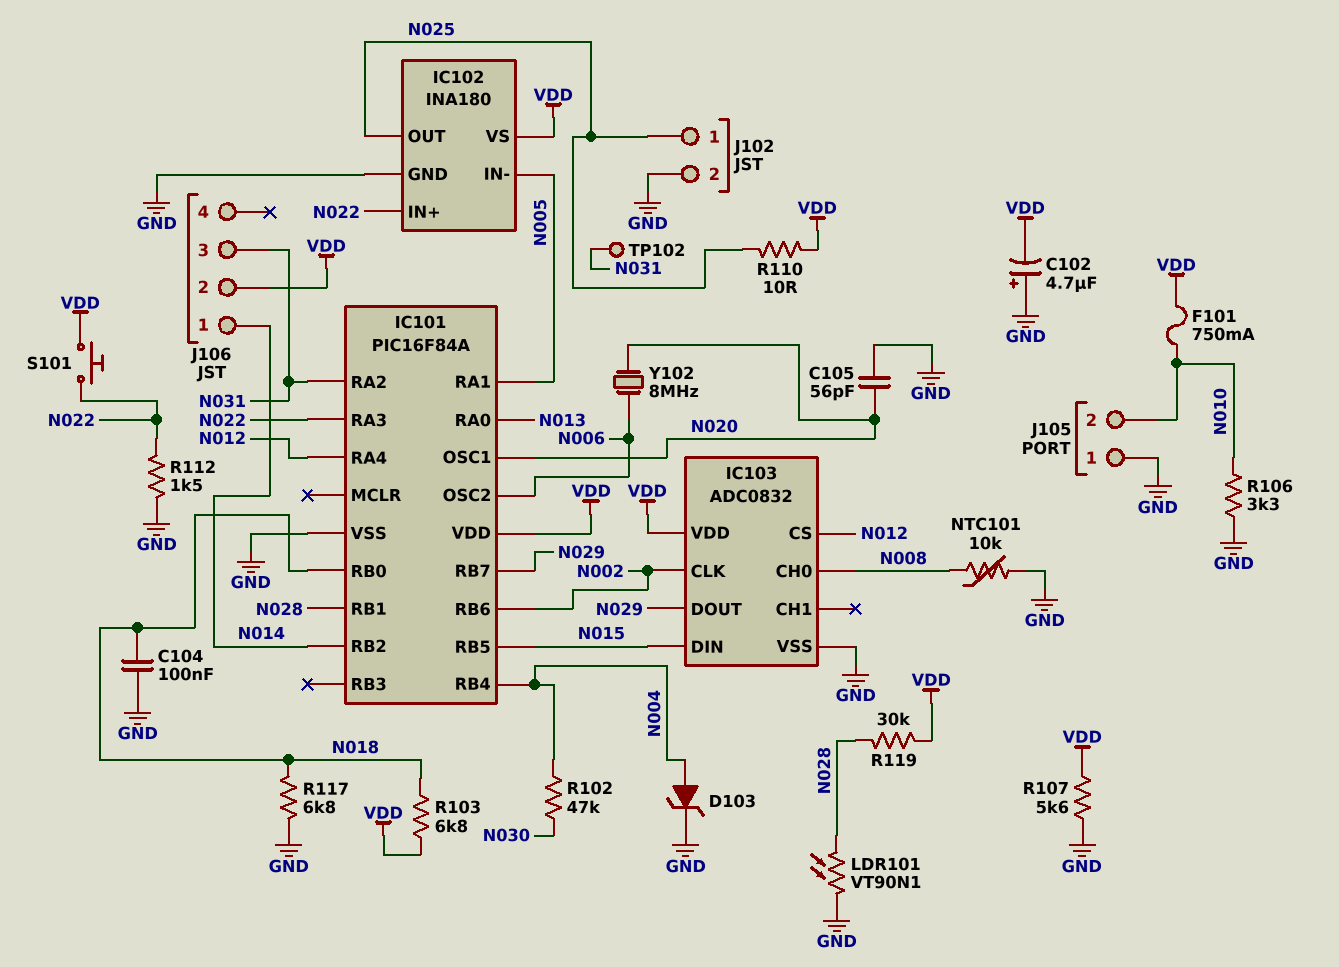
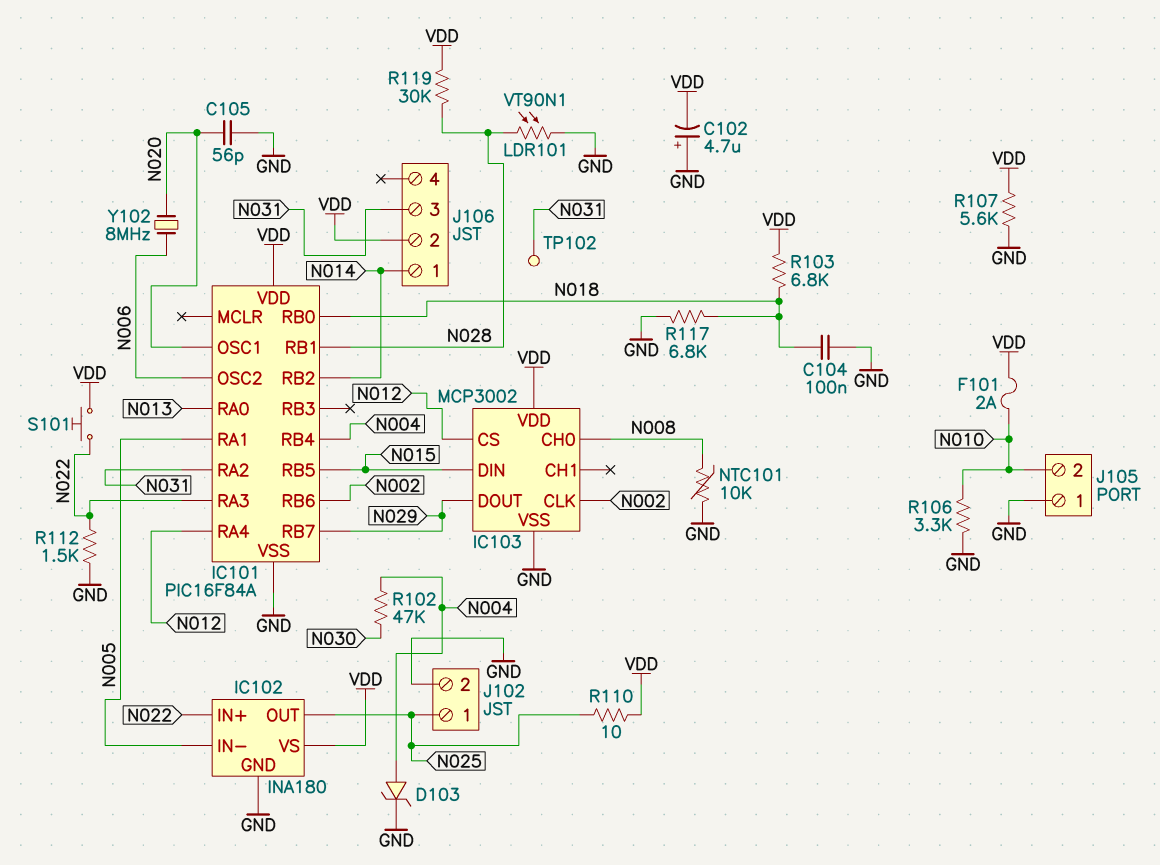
F101: 750mA (N010, VDD) -> 2A (N010, VDD)
IC103: ADC0832 -> MCP3002

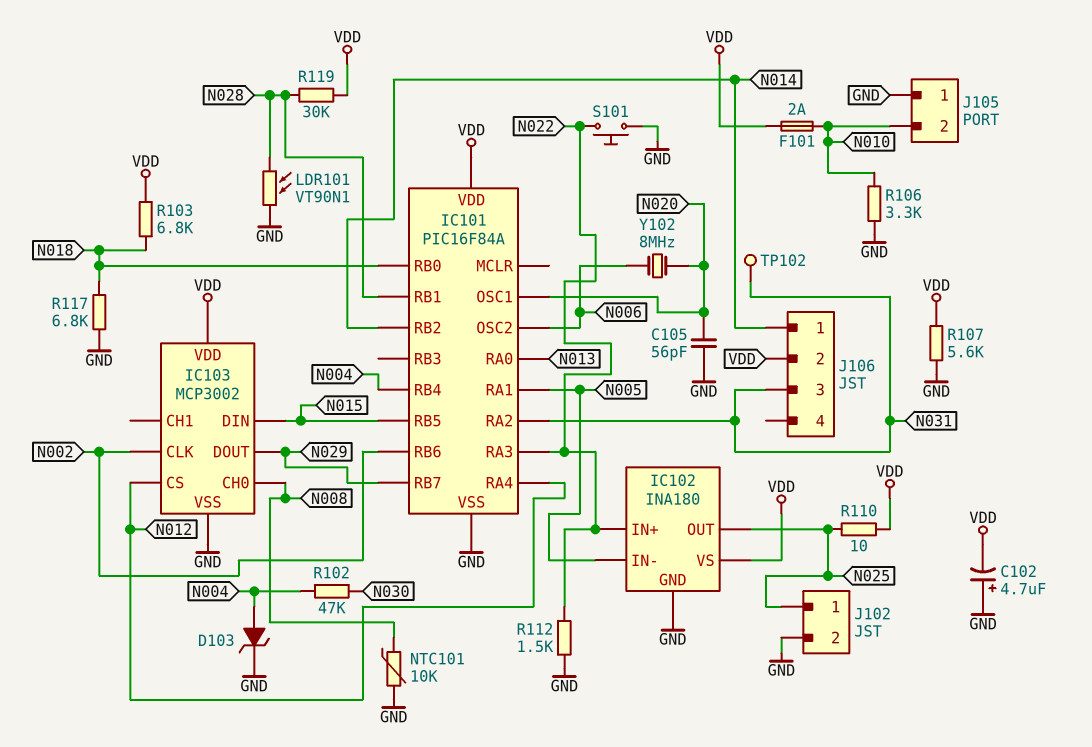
C104: 100nF (GND, N018) -> none
S101: button (N022, VDD) -> button (GND, N022)

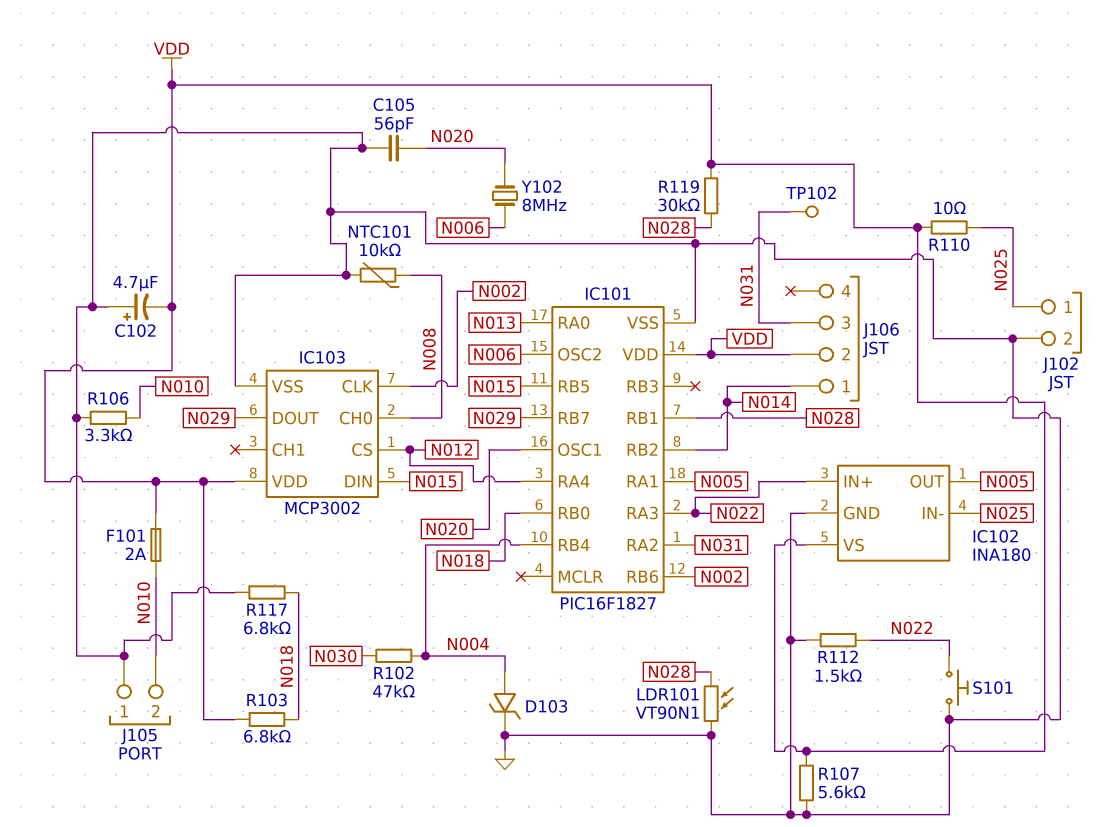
IC101: PIC16F84A -> PIC16F1827
IC102 pin IN-: N005 -> N025
IC102 pin OUT: N025 -> N005

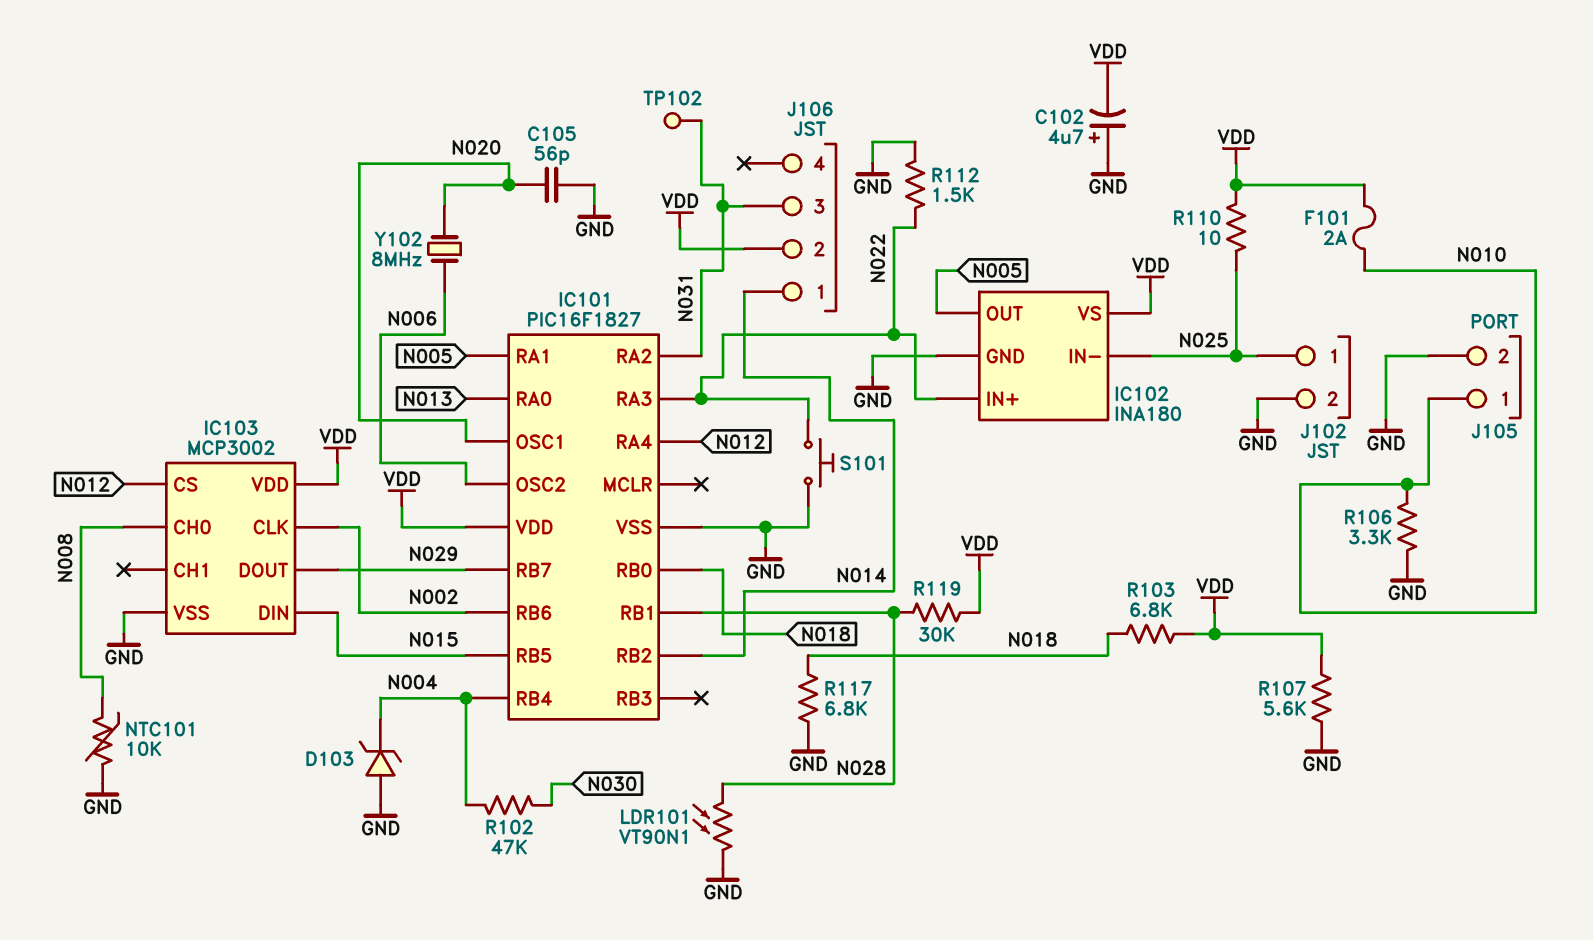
D103: zener (A N004, K GND) -> zener (A GND, K N004)
J105 pin 1: GND -> N010
J105 pin 2: N010 -> GND

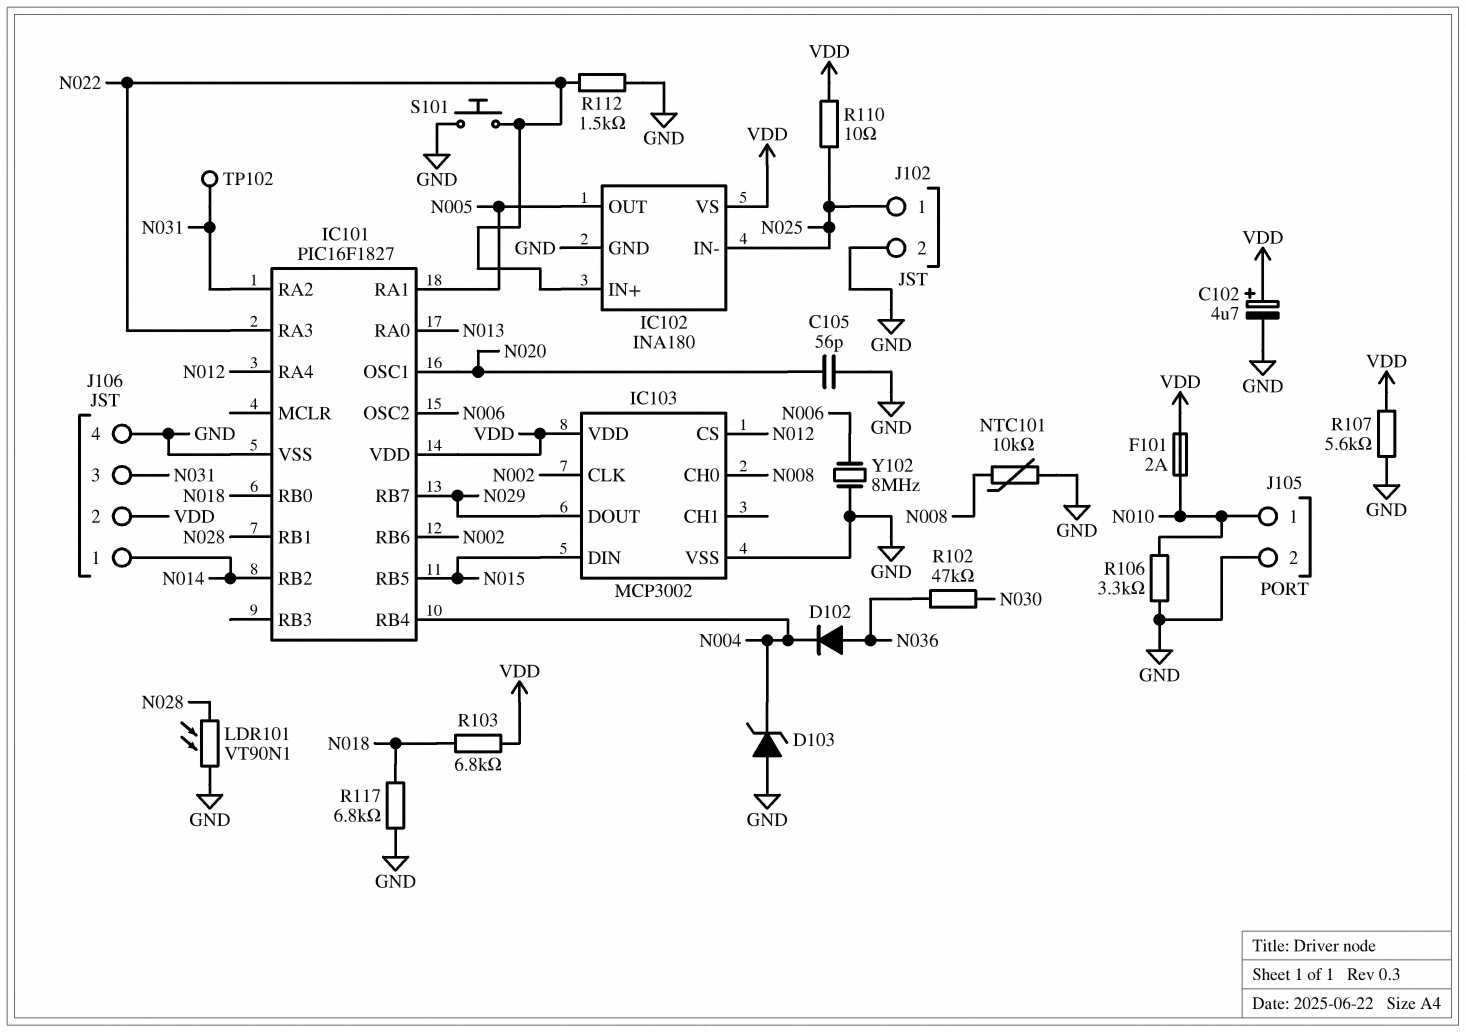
C102: 4.7uF (plus GND, minus VDD) -> 4.7uF (plus VDD, minus GND)
D102: none -> diode (A N036, K N004)
J106 pin 4: none -> GND
R102: 47k (N004, N030) -> 47k (N030, N036)
R119: 30k (N028, VDD) -> none
Y102: 8MHz (N006, N020) -> 8MHz (GND, N006)

